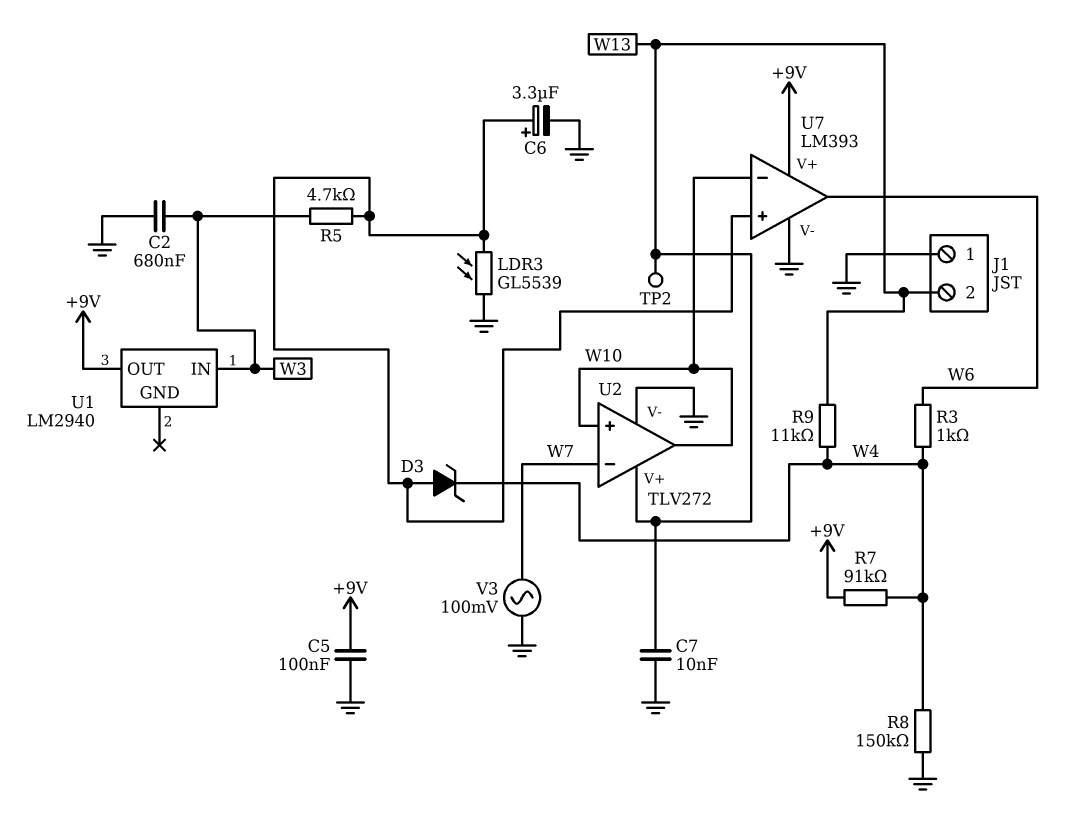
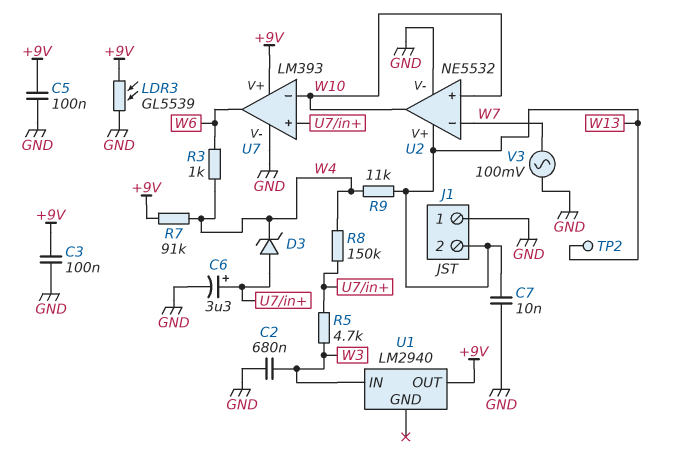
C3: none -> 100nF (+9V, GND)
LDR3: GL5539 (GND, U7/in+) -> GL5539 (+9V, GND)
R8: 150k (GND, W4) -> 150k (U7/in+, W4)
U2: TLV272 -> NE5532

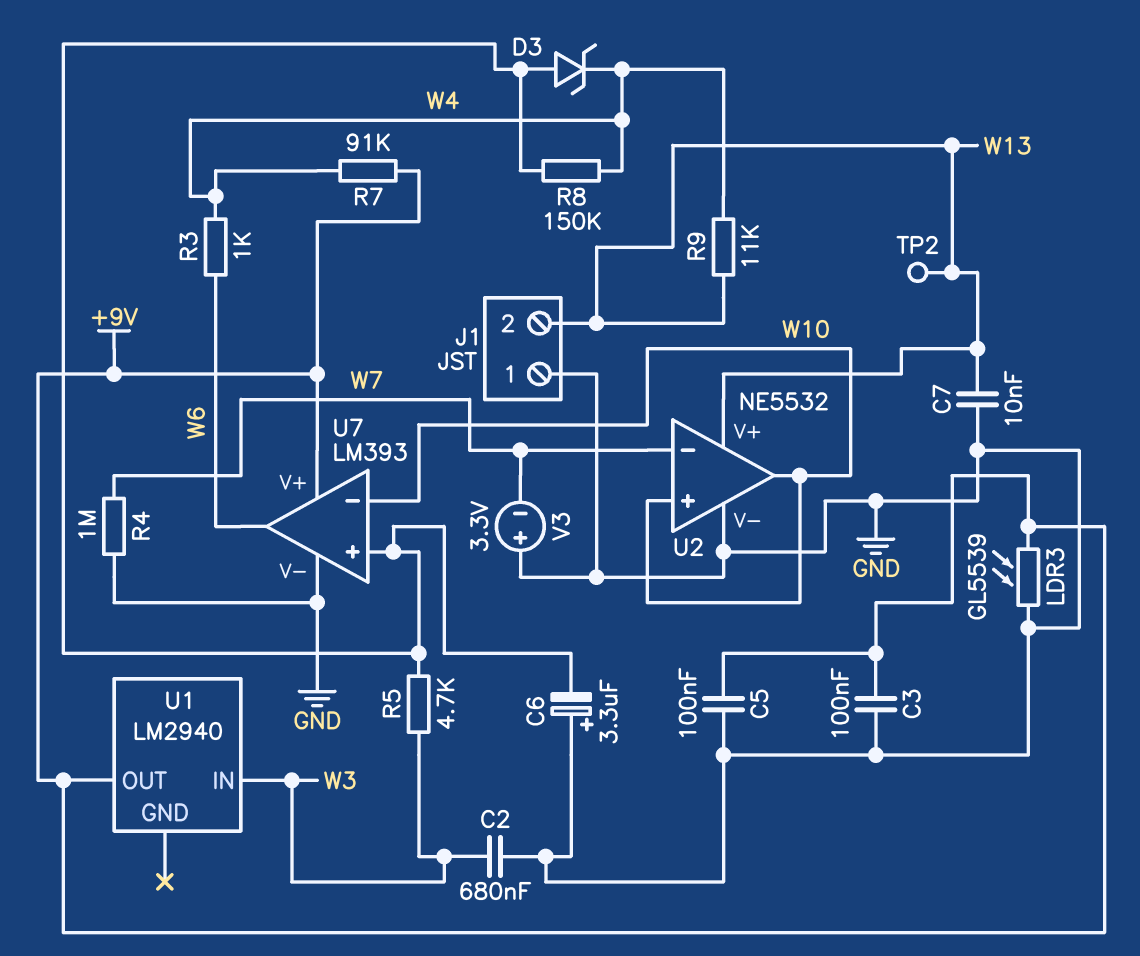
C6: 3.3uF (plus U7/in+, minus GND) -> 3.3uF (plus GND, minus U7/in+)
R4: none -> 1M (GND, W7)
V3: AC 100mV (GND, W7) -> 3.3V (plus GND, minus W7)

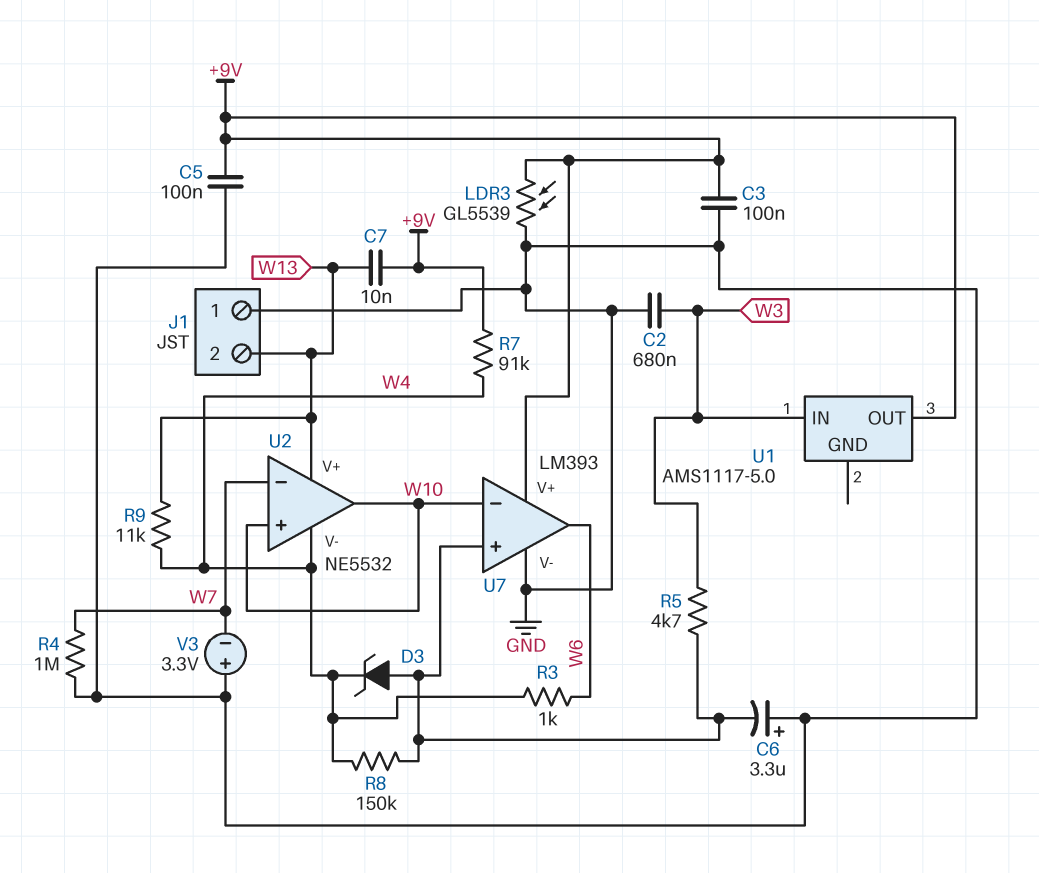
C7: 10nF (GND, W13) -> 10nF (+9V, W13)
TP2: test point (W13) -> none
U1: LM2940 -> AMS1117-5.0
U2 pin V-: GND -> W4

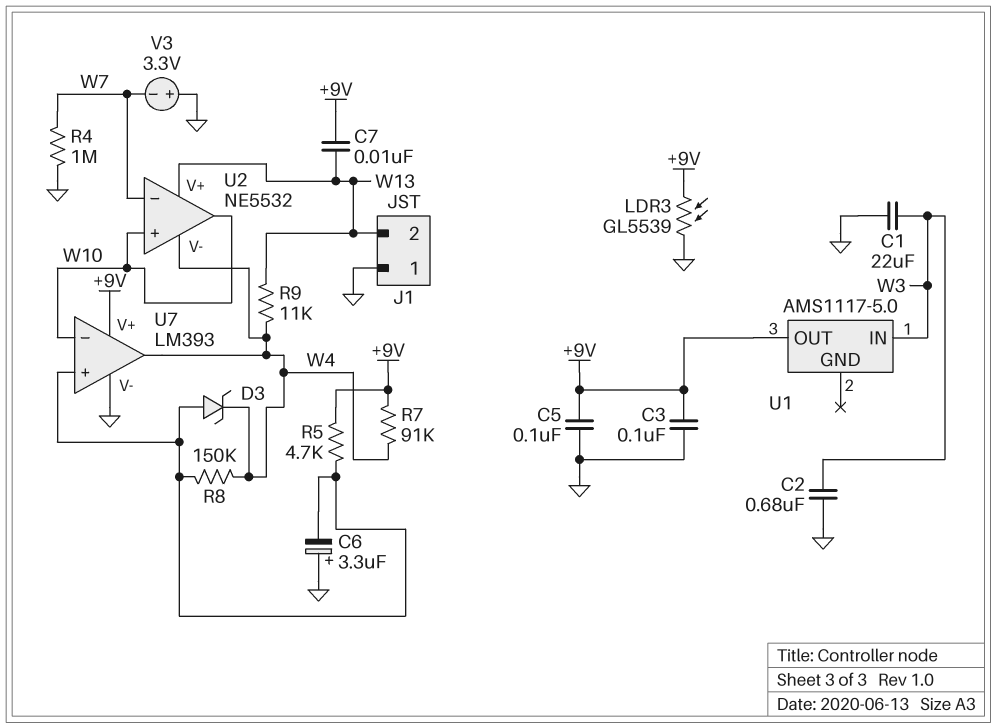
C1: none -> 22uF (GND, W3)
R3: 1k (W4, W6) -> none
R5: 4.7k (U7/in+, W3) -> 4.7k (+9V, U7/in+)
U7 pin out: W6 -> W4

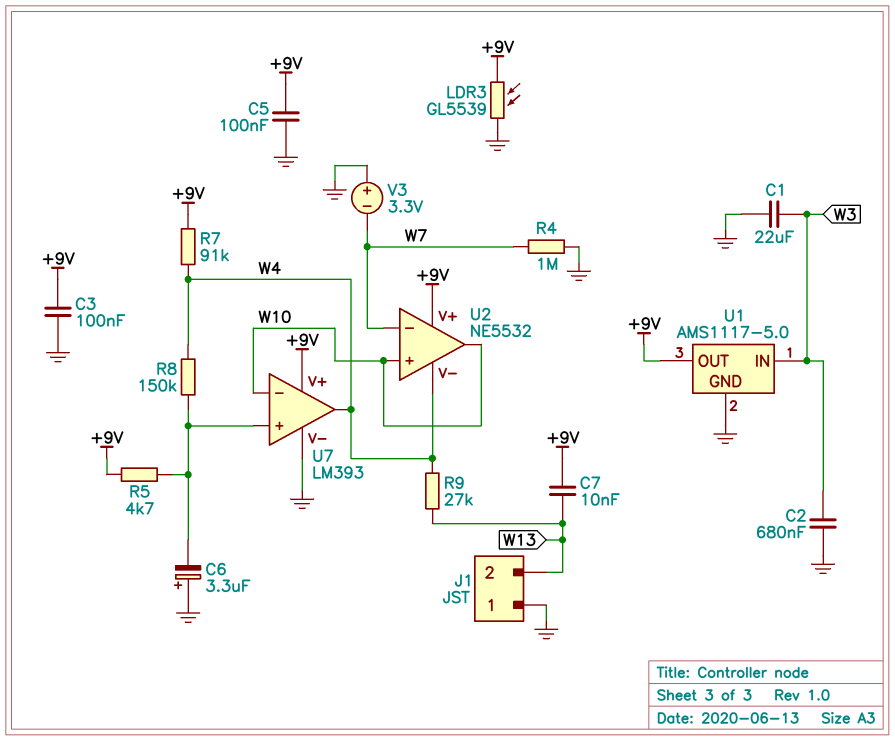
D3: zener (A U7/in+, K W4) -> none
R9: 11k (W4, W13) -> 27k (W4, W13)
U1 pin GND: none -> GND
U2 pin V+: W13 -> +9V

